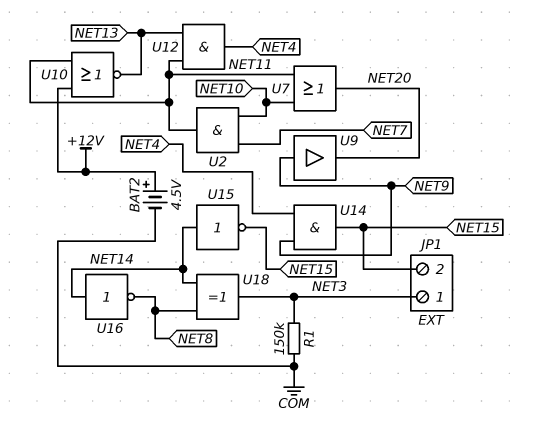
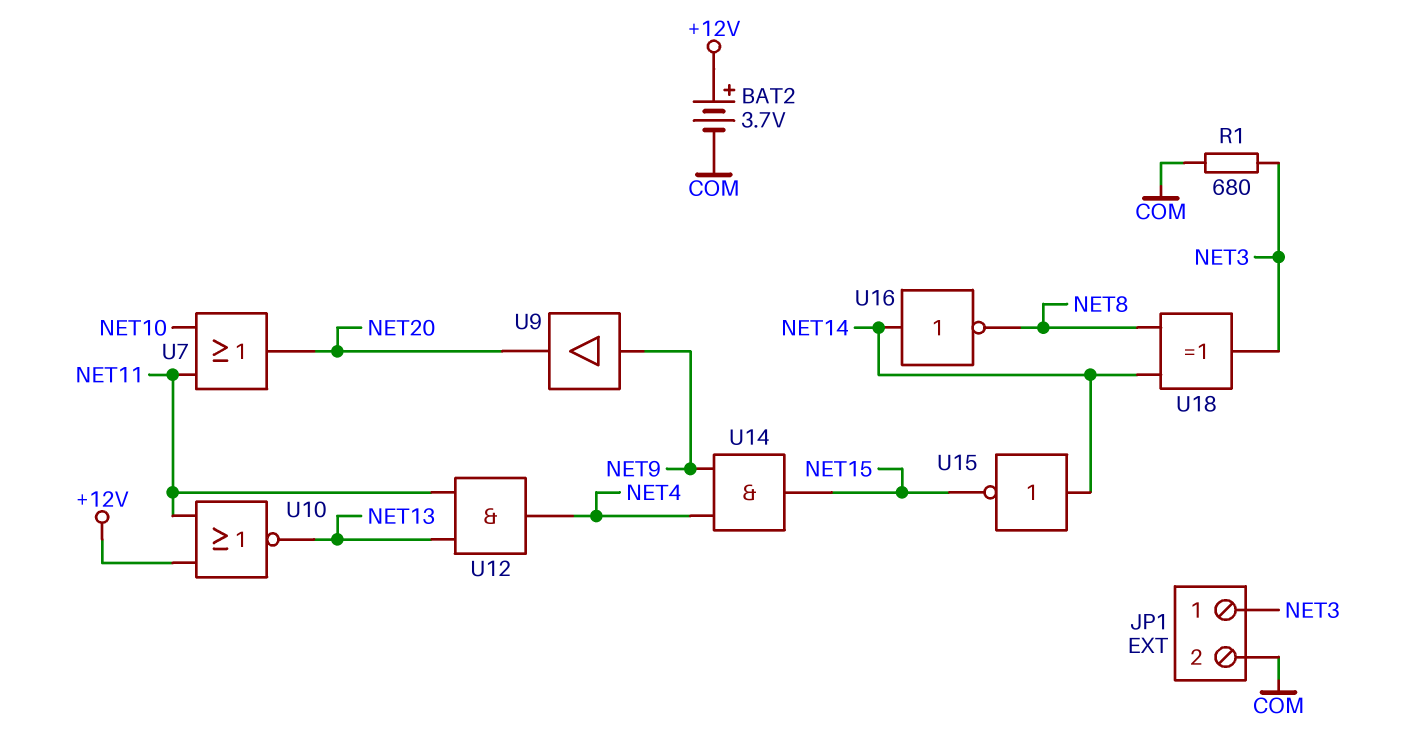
BAT2: 4.5V (plus +12V, minus COM) -> 3.7V (plus +12V, minus COM)
JP1 pin 2: NET15 -> COM
R1: 150k (COM, NET3) -> 680 (COM, NET3)
U2: AND (in NET7, in NET10, out NET11) -> none

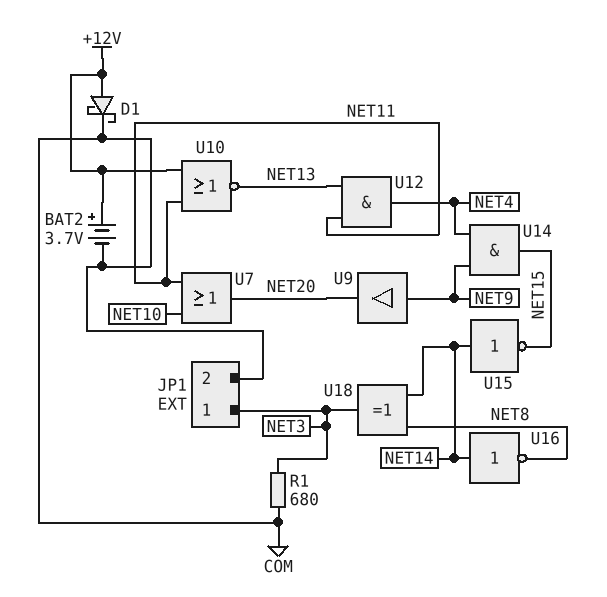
D1: none -> schottky (A +12V, K COM)

